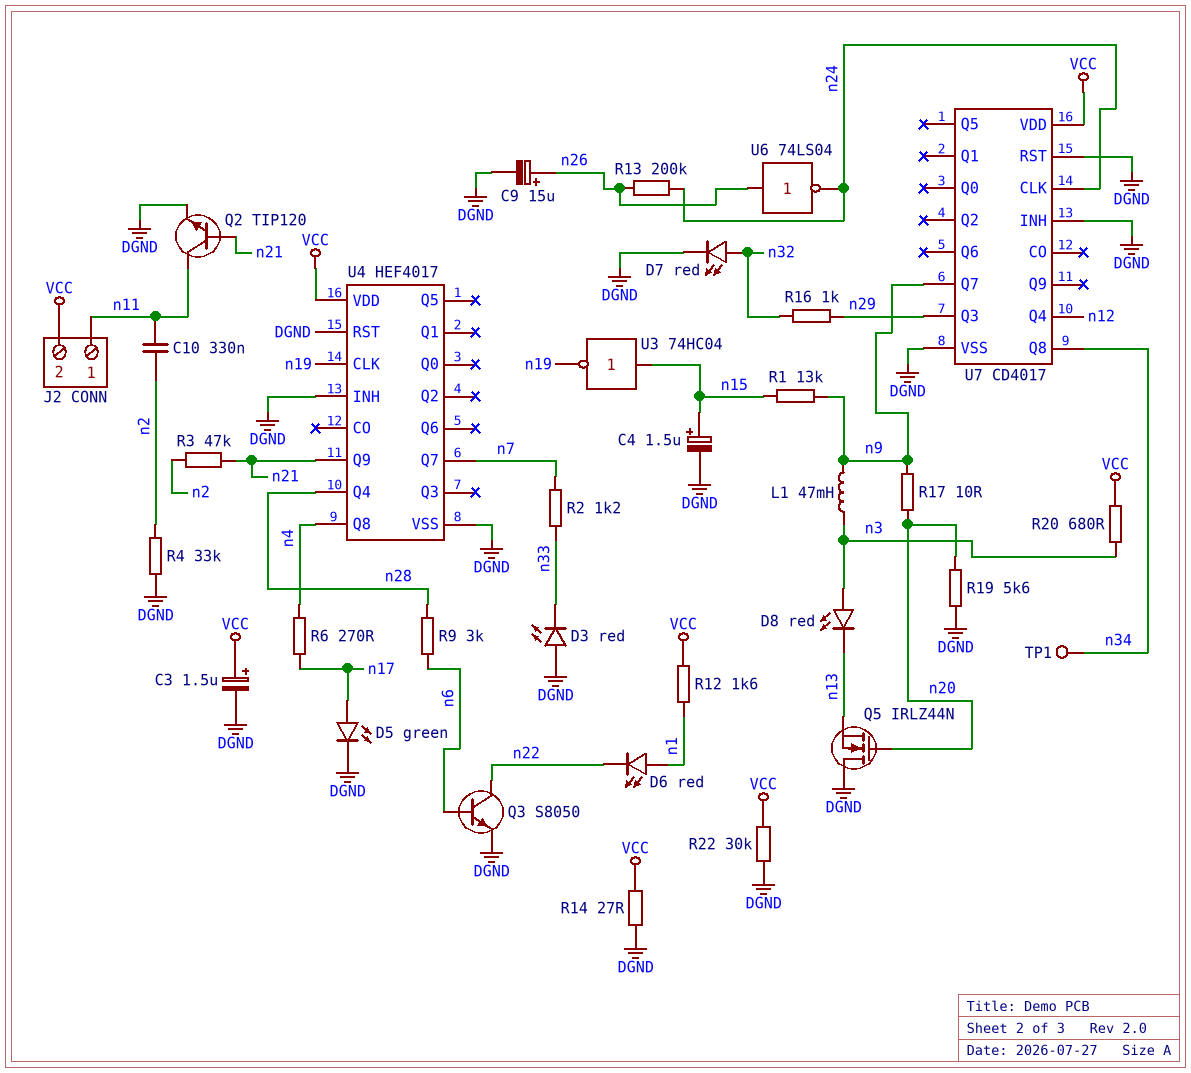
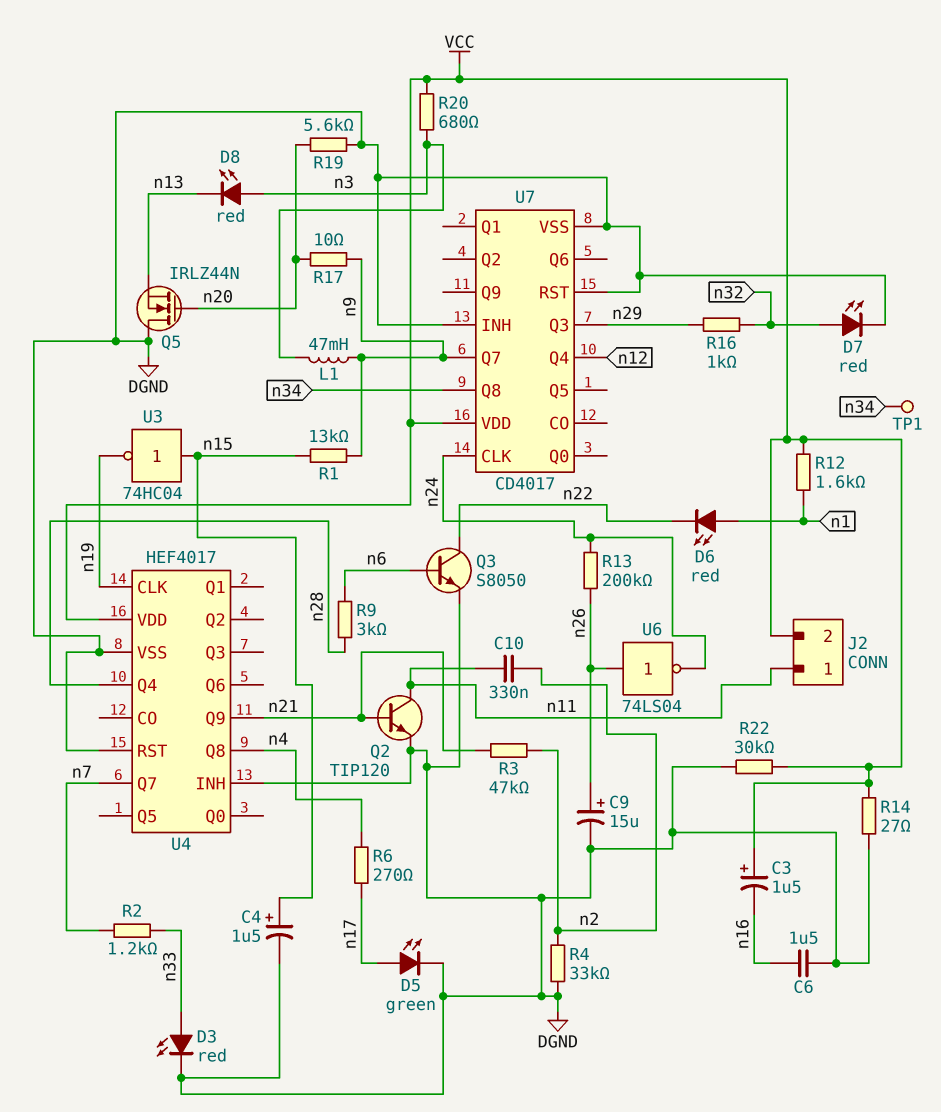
C3: 1.5uF (plus VCC, minus DGND) -> 1.5uF (plus VCC, minus n16)
C6: none -> 1.5uF (DGND, n16)
D3: LED red (A DGND, K n33) -> LED red (A n33, K DGND)

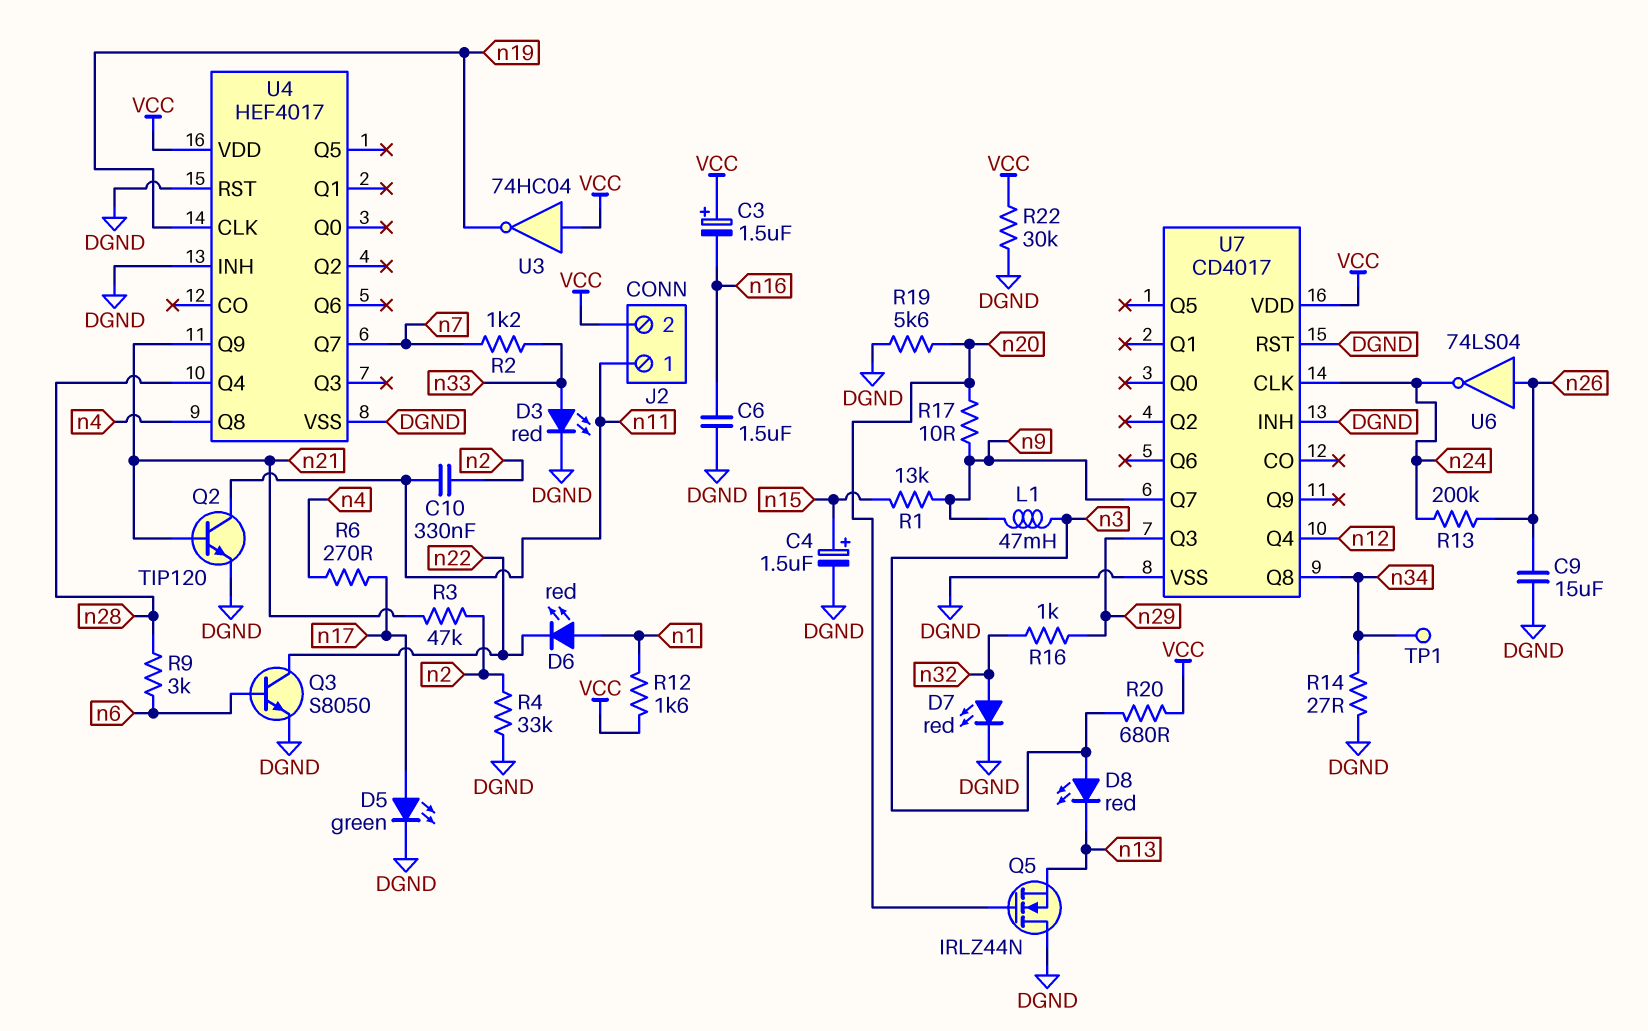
C9: 15uF (plus n26, minus DGND) -> 15uF (DGND, n26)
R14: 27 (DGND, VCC) -> 27 (DGND, n34)
U3: NOT 74HC04 (in n15, out n19) -> NOT 74HC04 (in VCC, out n19)

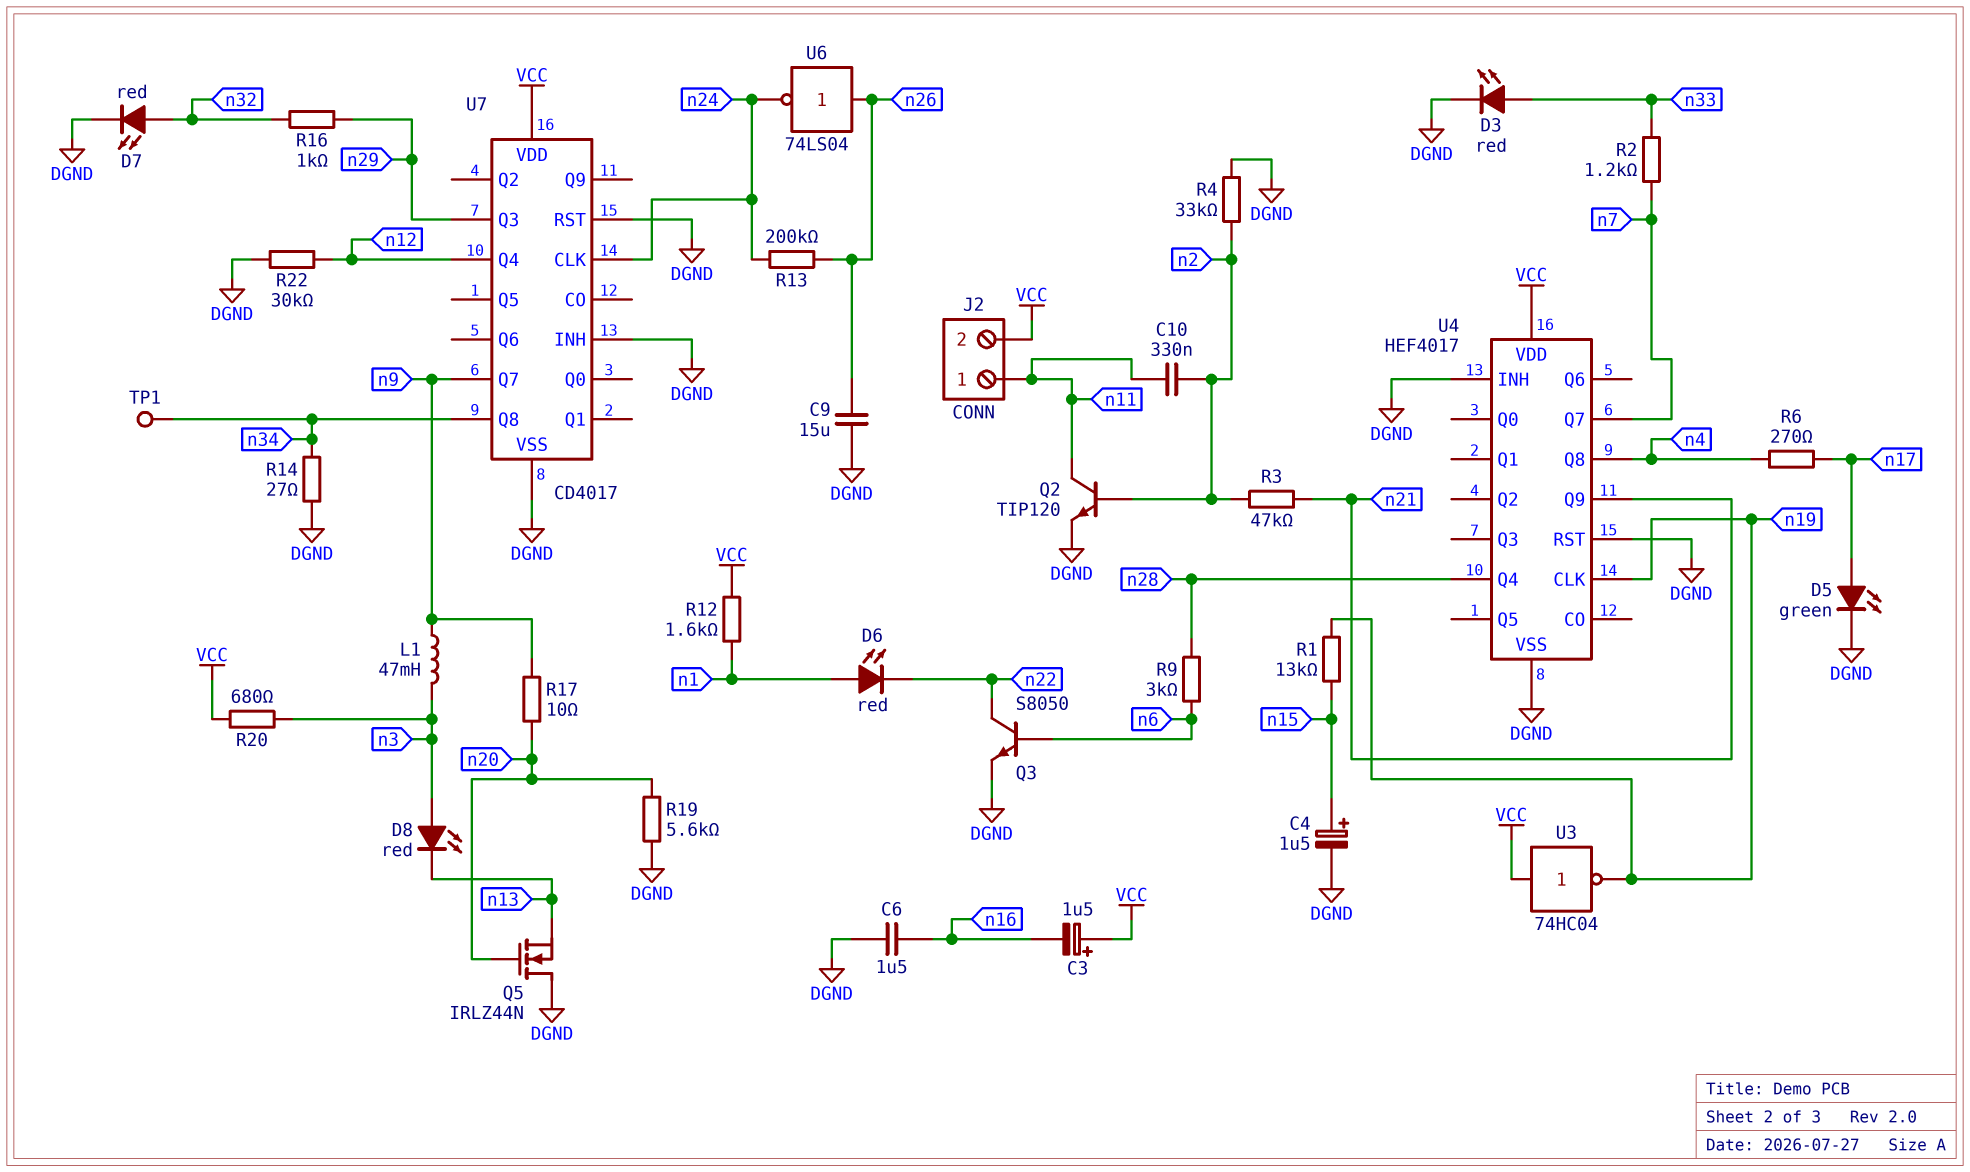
Q2: NPN TIP120 (B n21, C n11, E DGND) -> NPN TIP120 (B n2, C n11, E DGND)
R1: 13k (n9, n15) -> 13k (n15, n19)
R22: 30k (DGND, VCC) -> 30k (DGND, n12)

